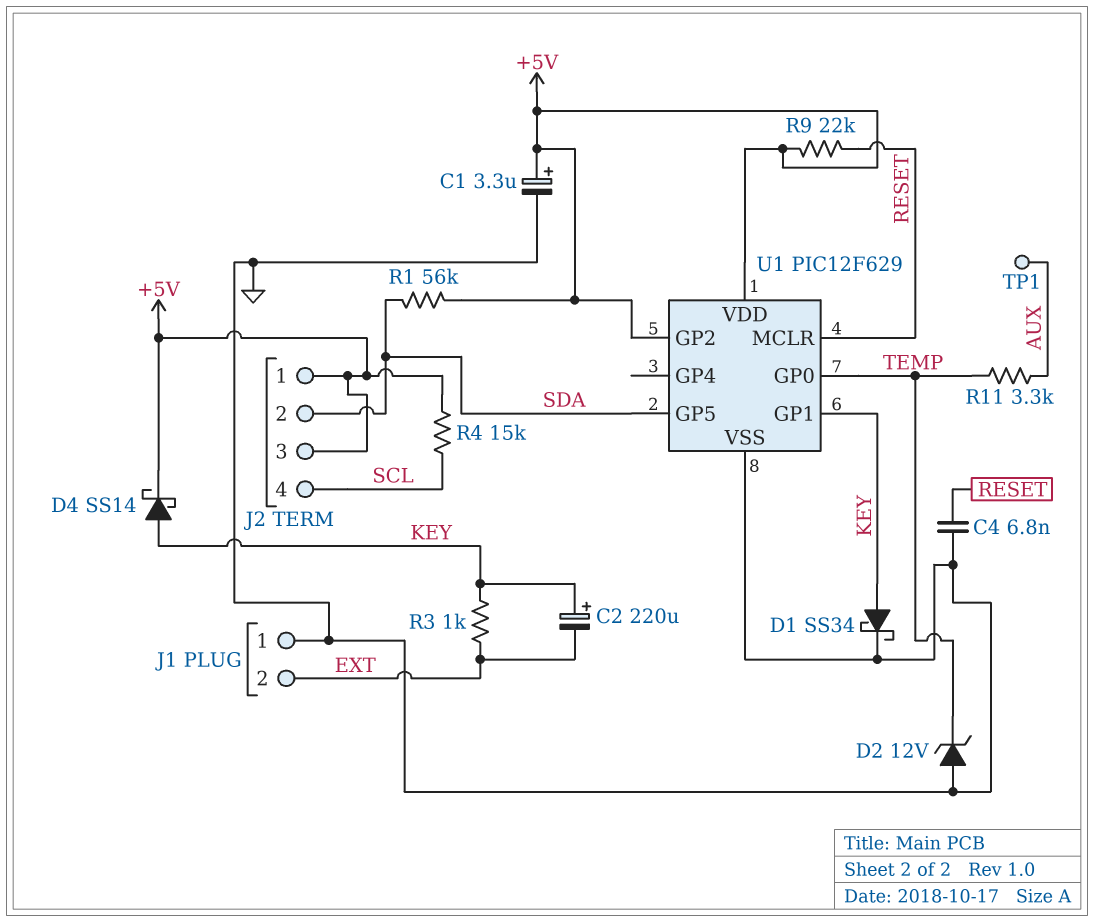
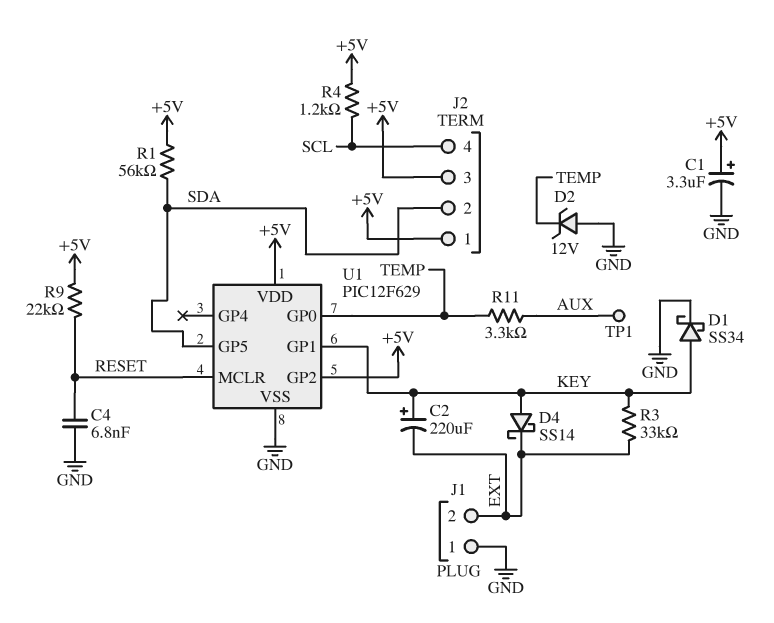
D4: schottky SS14 (A KEY, K +5V) -> schottky SS14 (A KEY, K EXT)
R3: 1k (EXT, KEY) -> 33k (EXT, KEY)
R4: 15k (+5V, SCL) -> 1.2k (+5V, SCL)

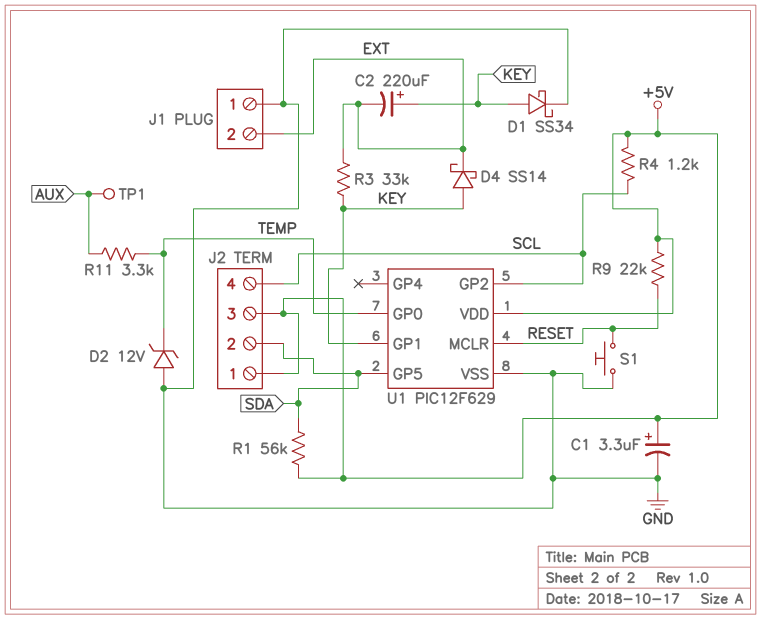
C4: 6.8nF (GND, RESET) -> none
S1: none -> button (GND, RESET)
U1 pin GP2: +5V -> SCL

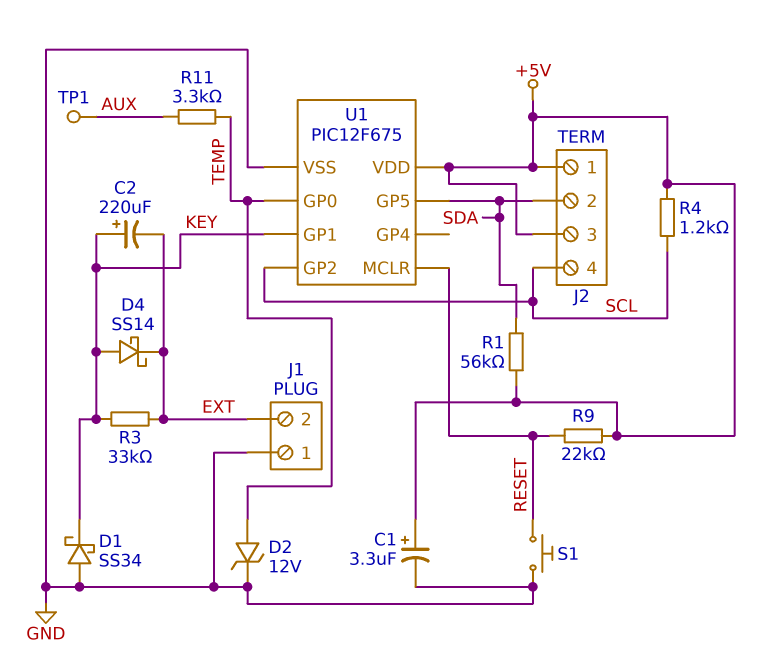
D1: schottky SS34 (A KEY, K GND) -> schottky SS34 (A GND, K KEY)
D2: zener 12V (A GND, K TEMP) -> zener 12V (A TEMP, K GND)
U1: PIC12F629 -> PIC12F675

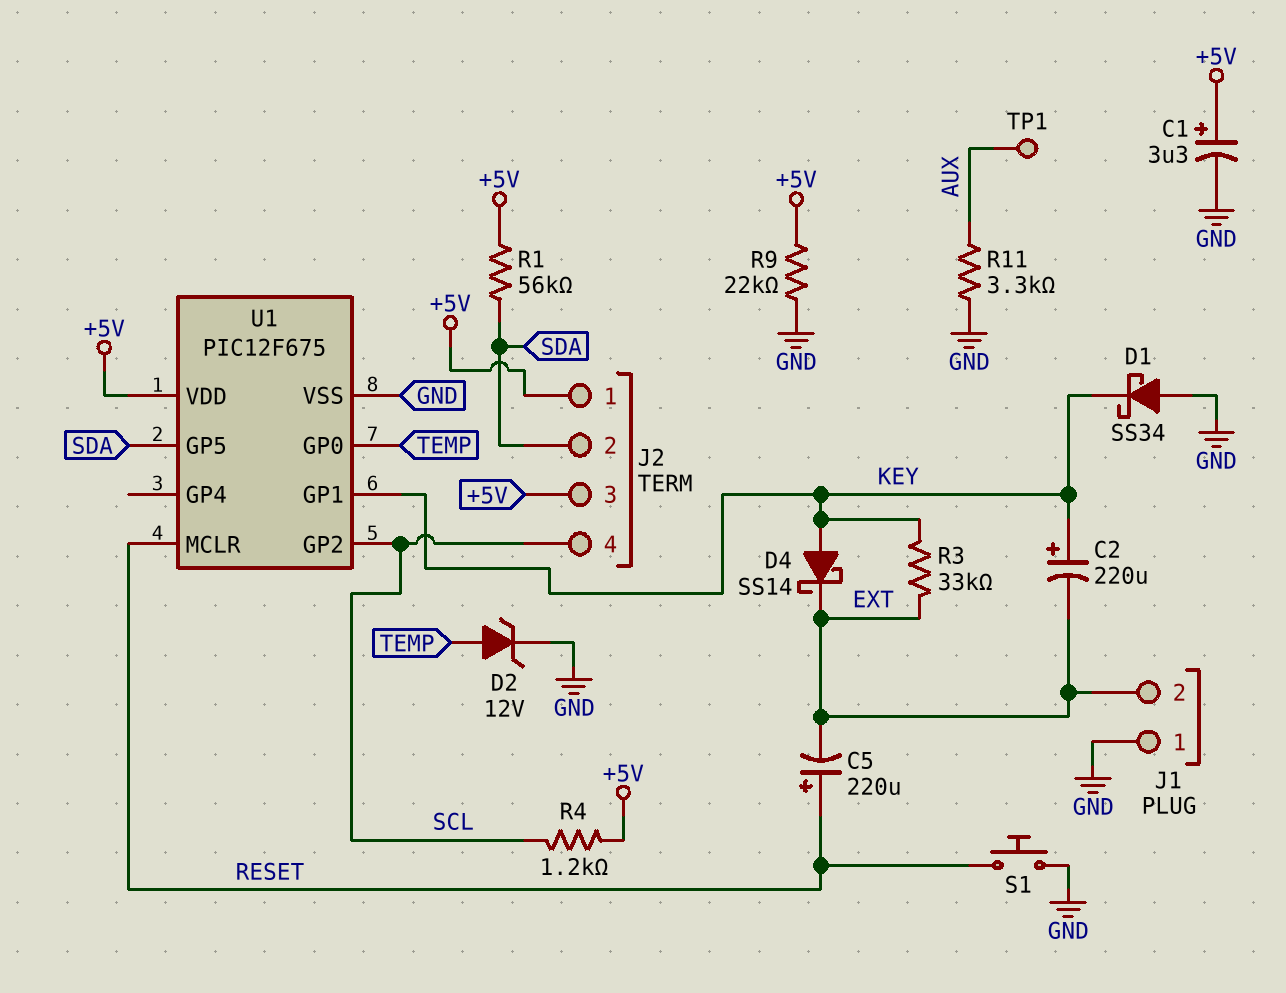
C5: none -> 220uF (plus RESET, minus EXT)
R9: 22k (+5V, RESET) -> 22k (+5V, GND)
R11: 3.3k (AUX, TEMP) -> 3.3k (AUX, GND)

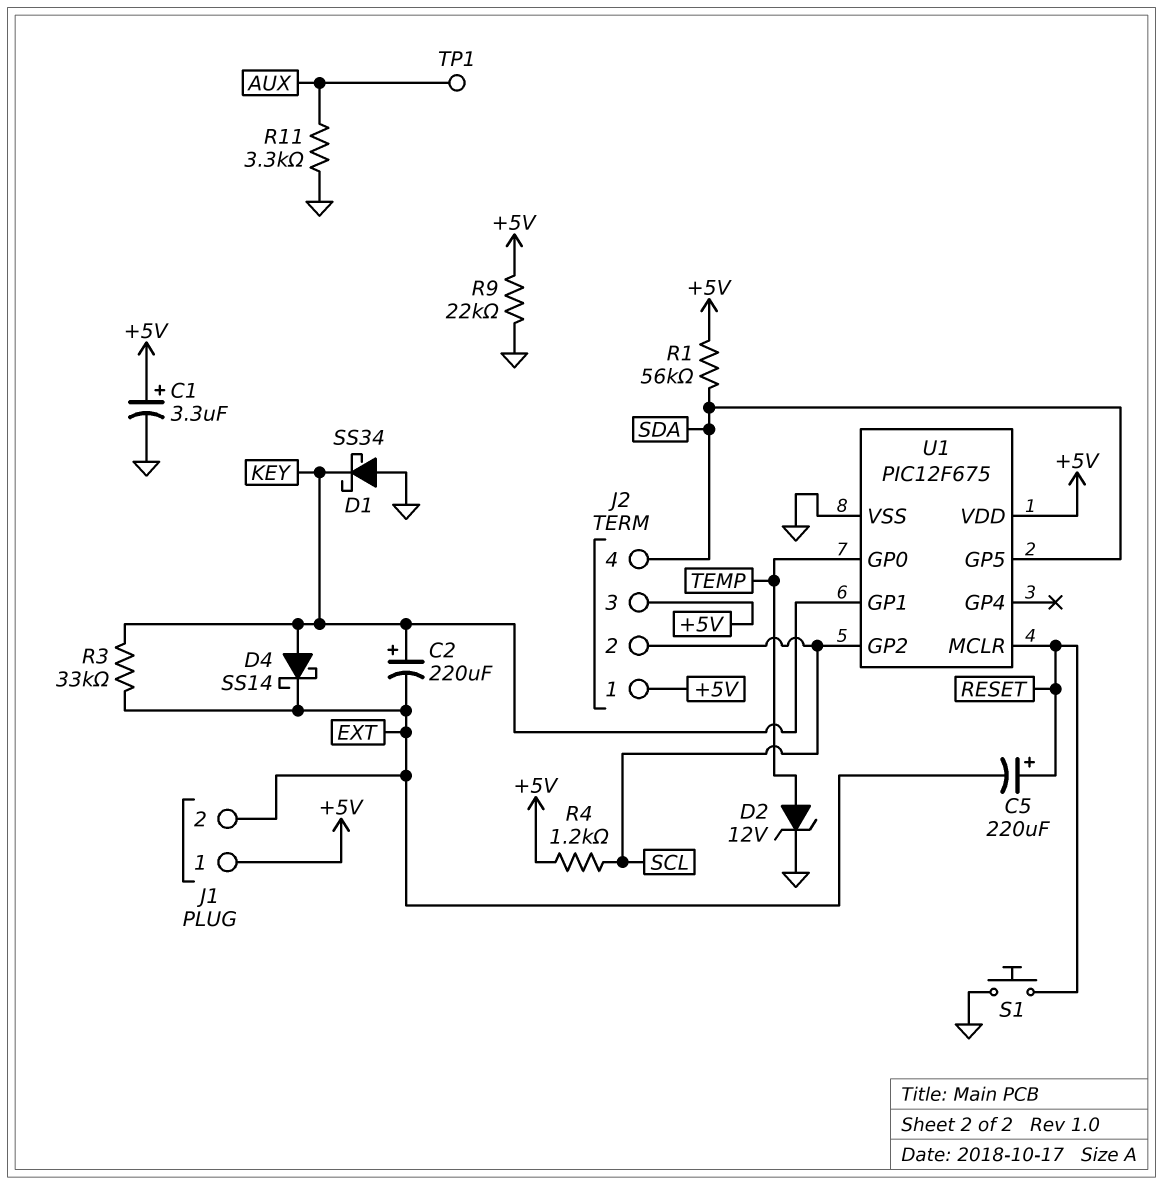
J1 pin 1: GND -> +5V
J2 pin 2: SDA -> SCL
J2 pin 4: SCL -> SDA

